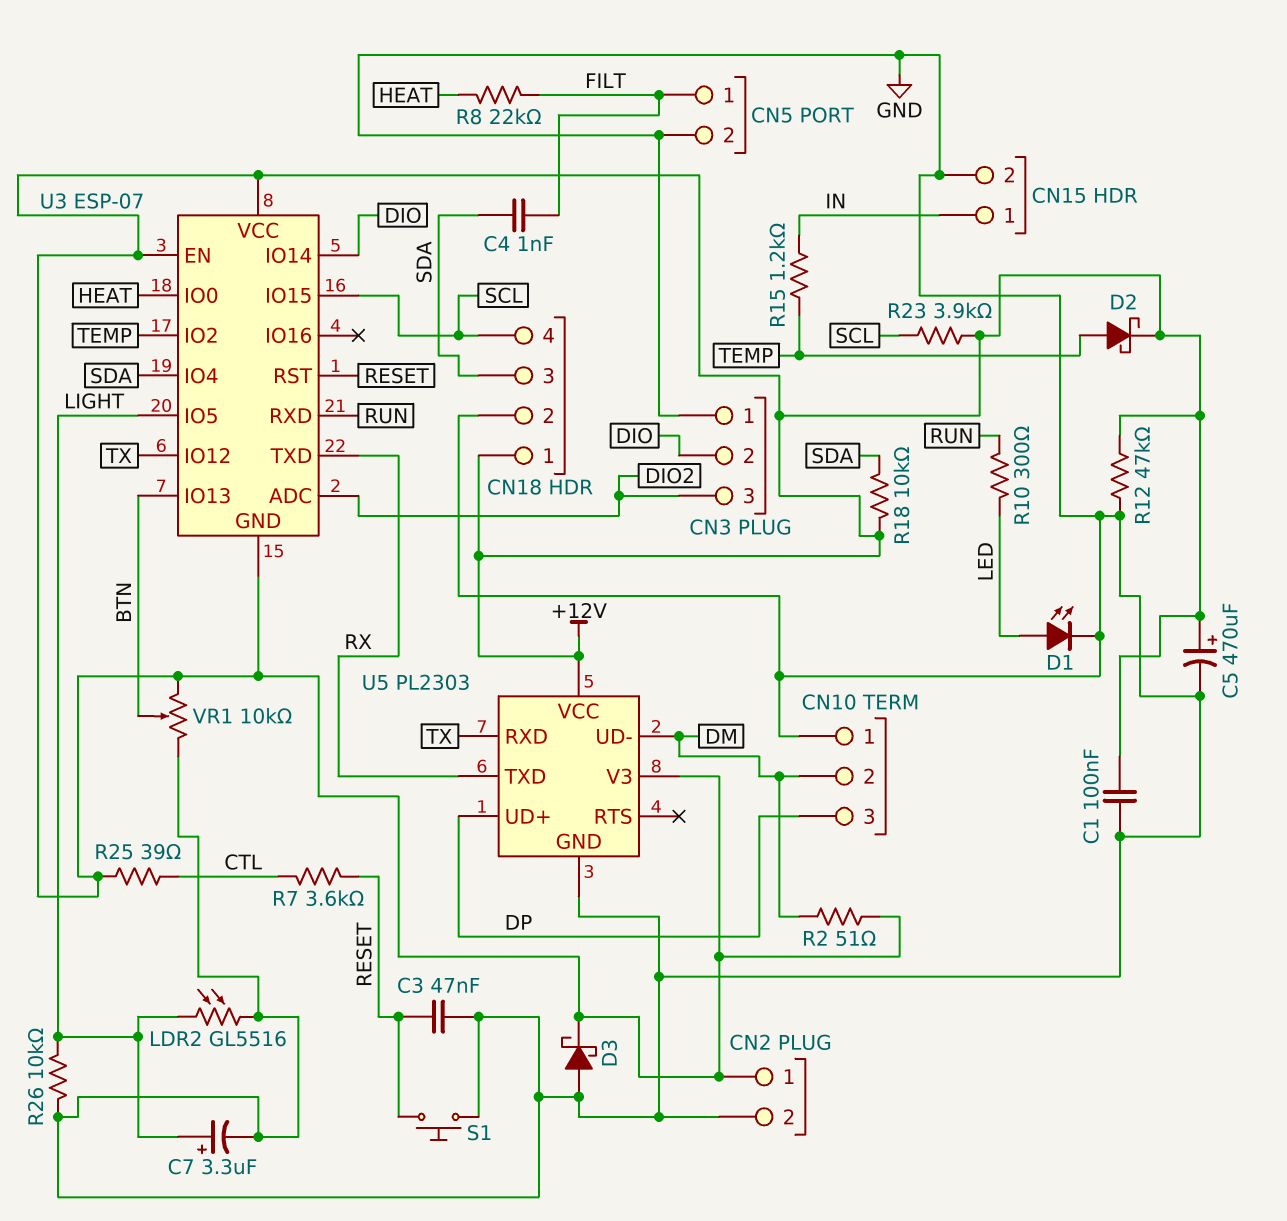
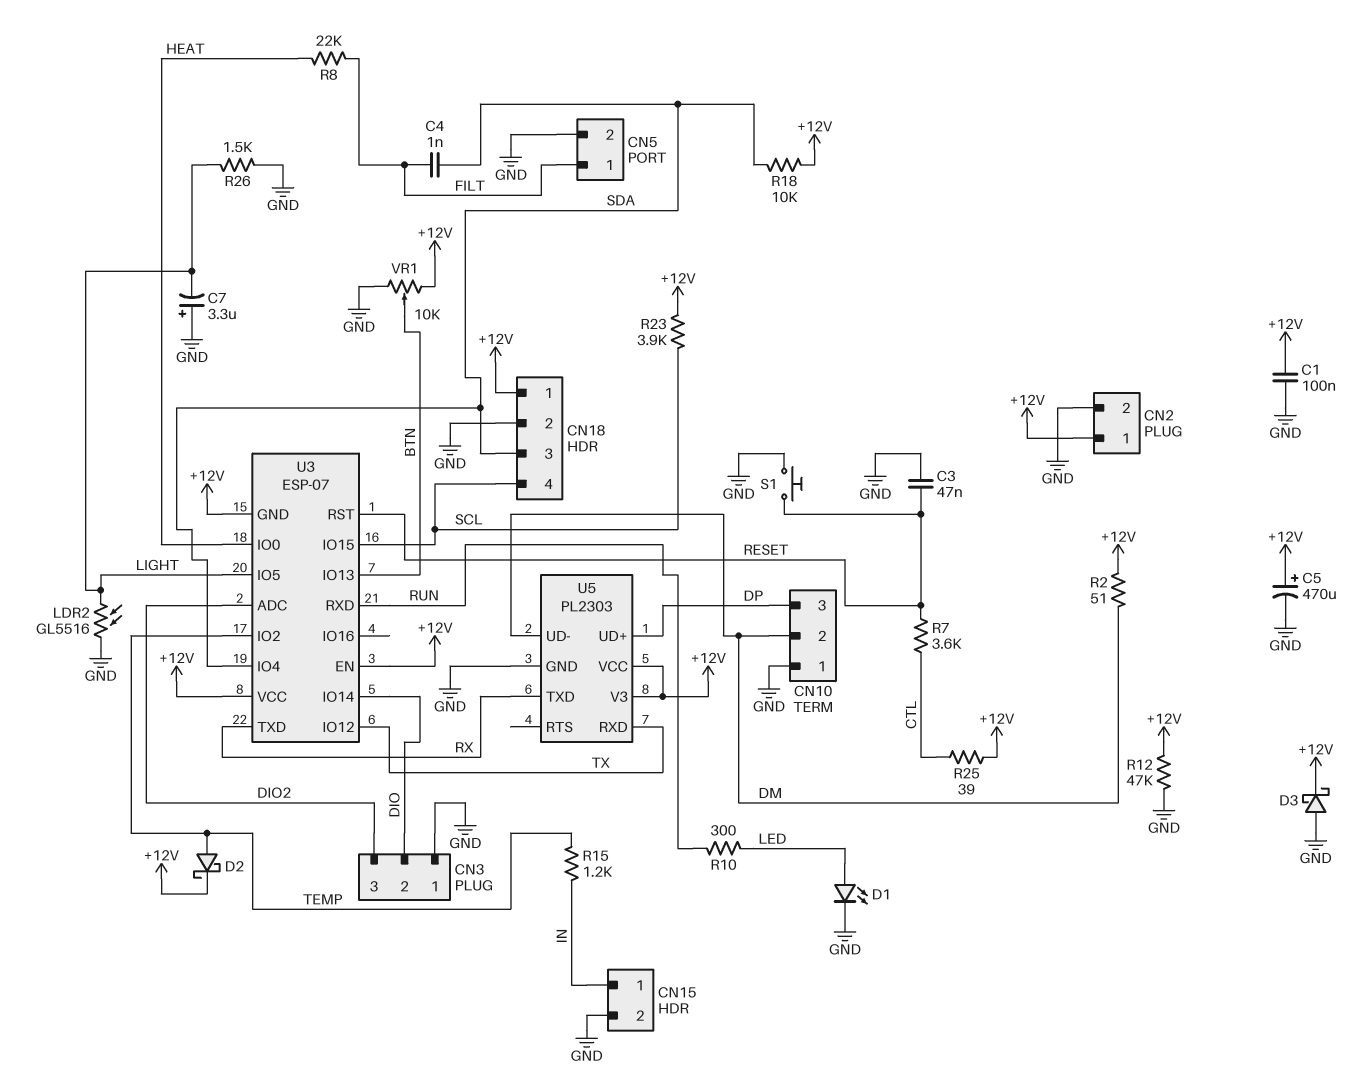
C7: 3.3uF (plus LIGHT, minus GND) -> 3.3uF (plus GND, minus LIGHT)
R26: 10k (GND, LIGHT) -> 1.5k (GND, LIGHT)

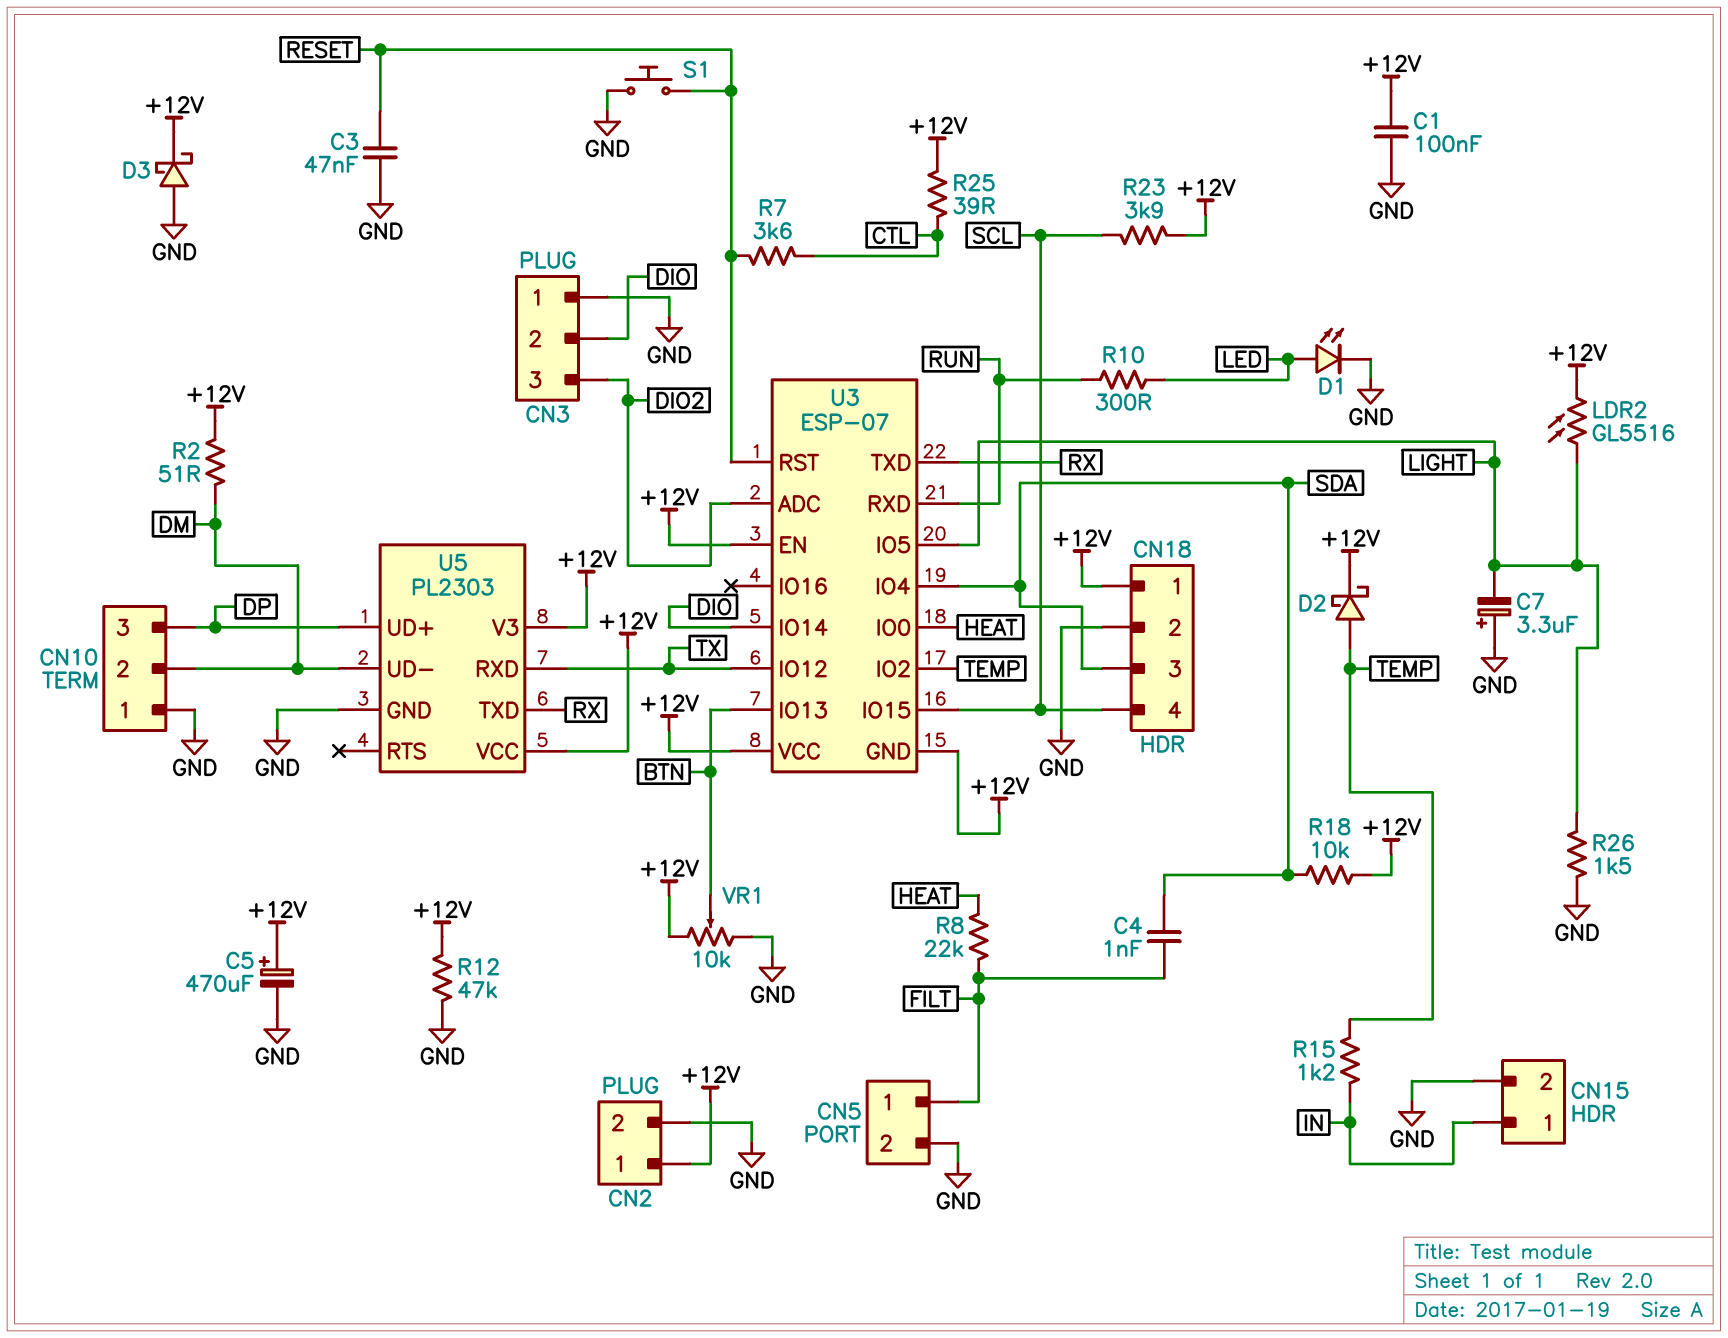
LDR2: GL5516 (GND, LIGHT) -> GL5516 (+12V, LIGHT)

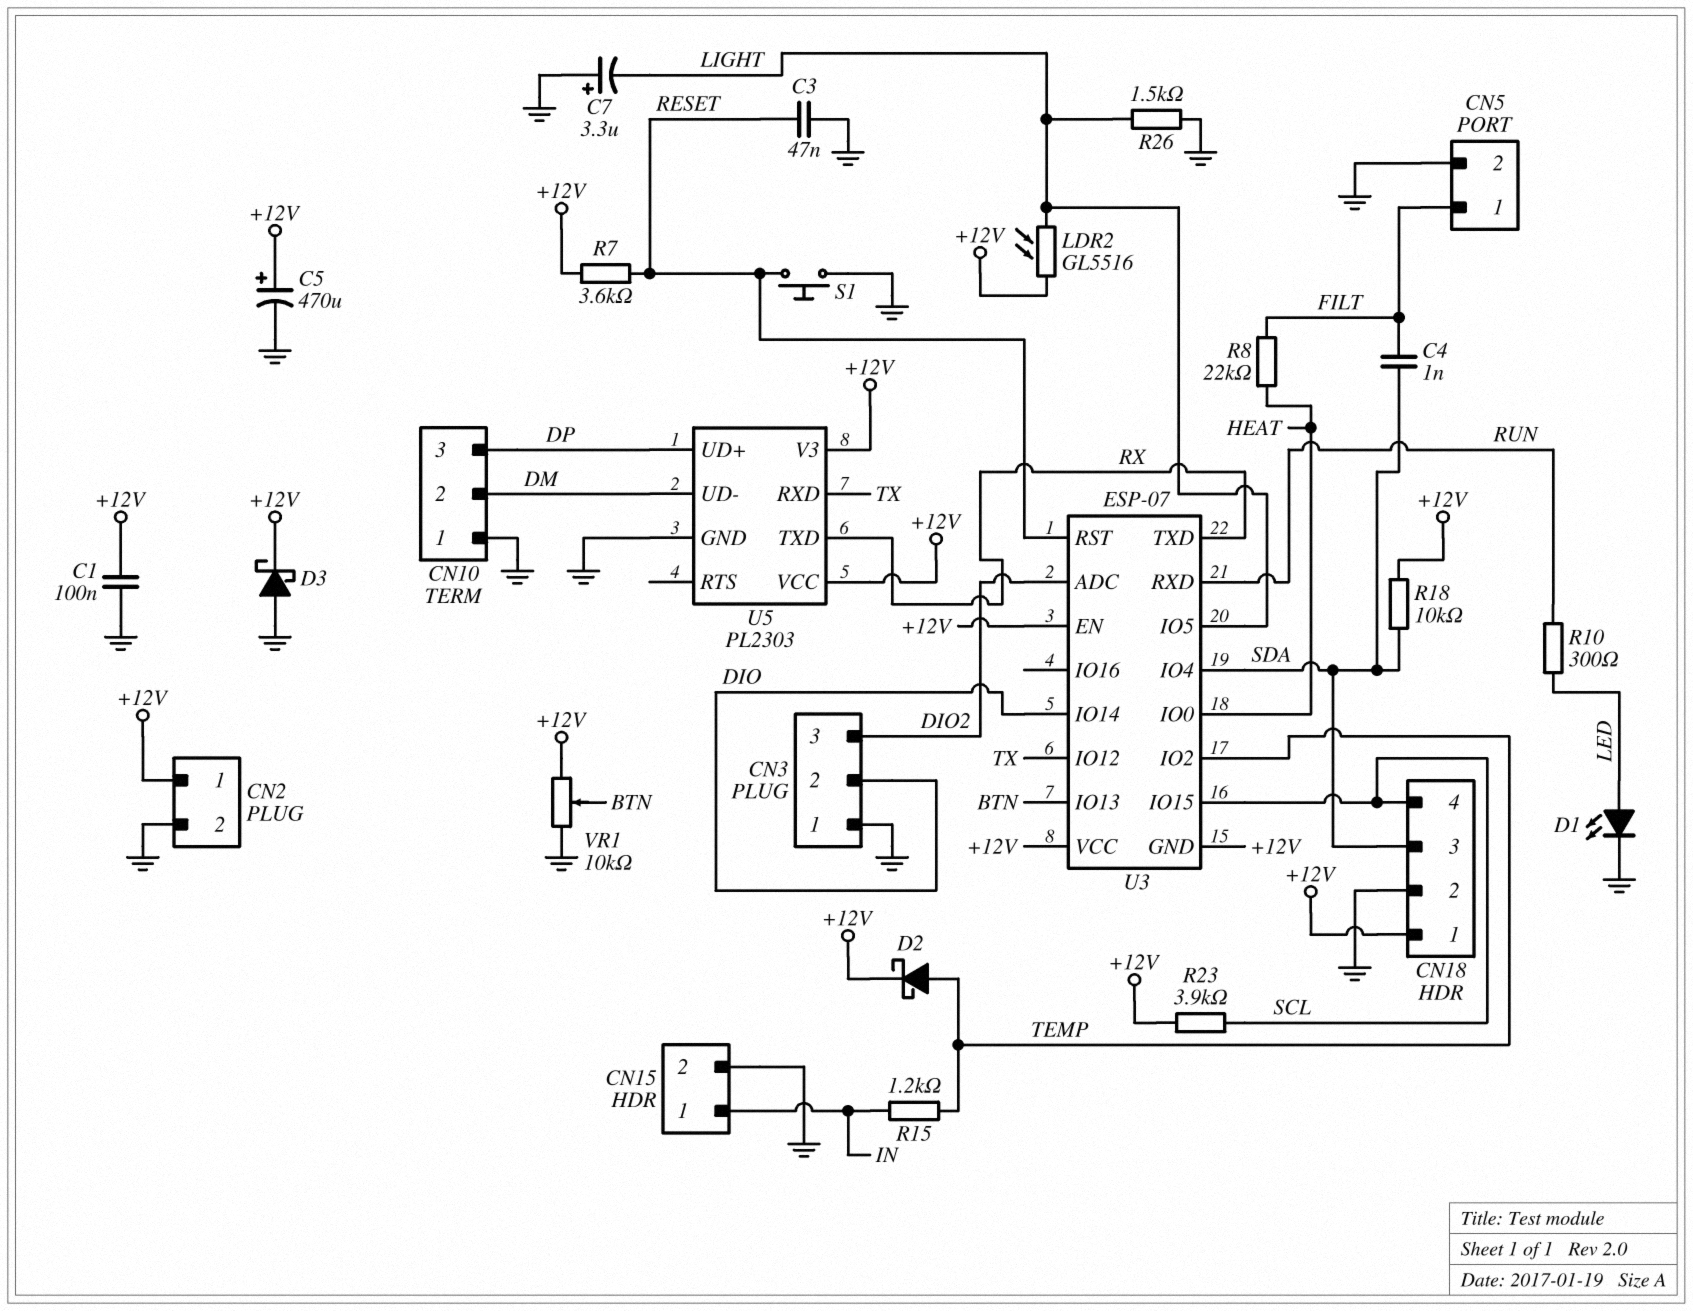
R2: 51 (+12V, DM) -> none
R7: 3.6k (CTL, RESET) -> 3.6k (+12V, RESET)
R12: 47k (+12V, GND) -> none
R25: 39 (+12V, CTL) -> none

